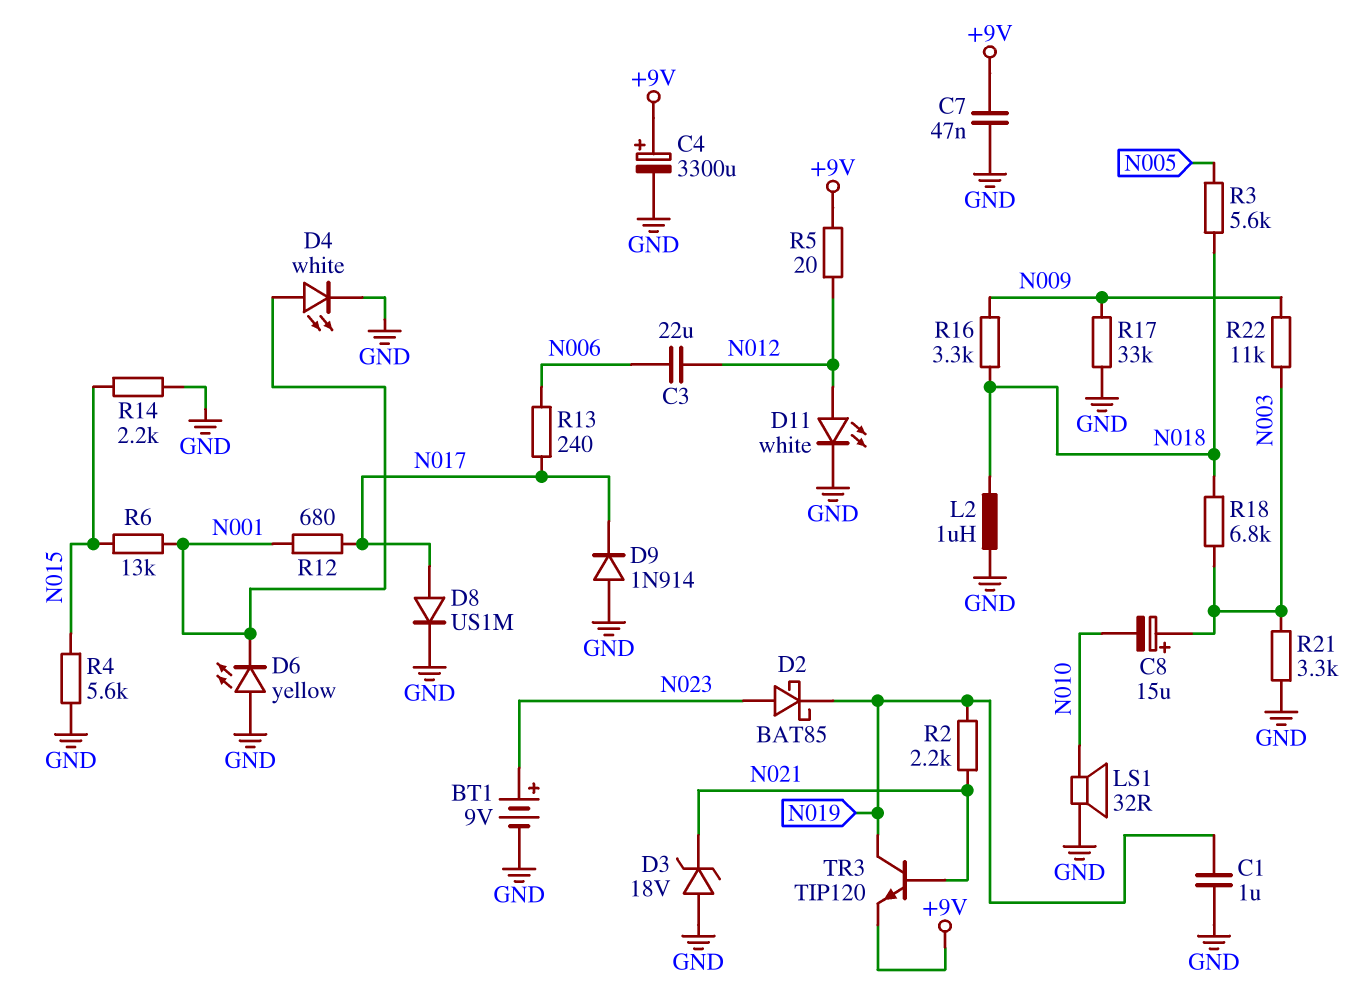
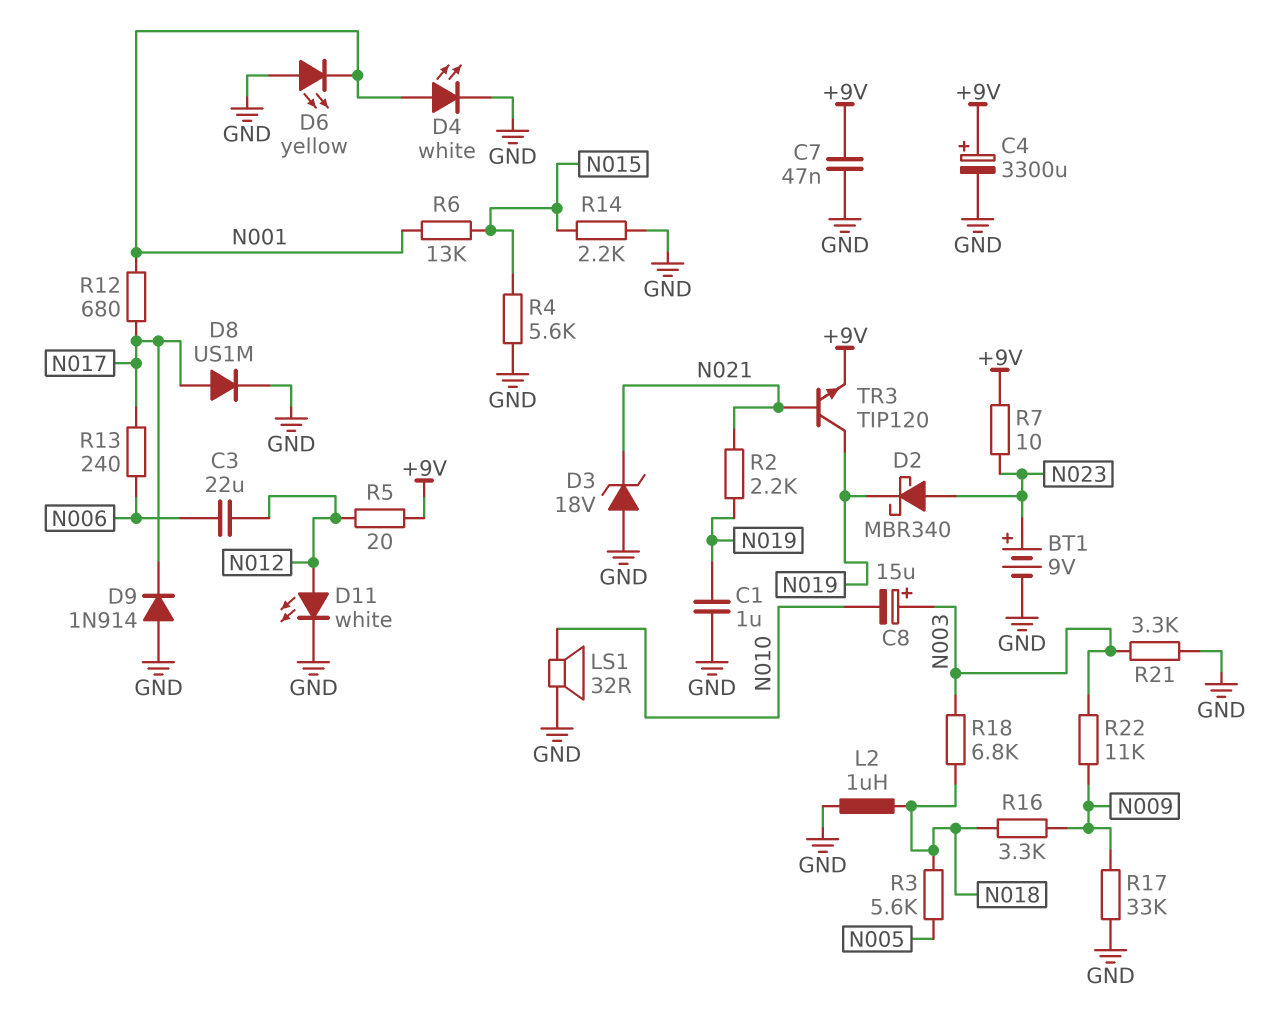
D2: schottky BAT85 (A N023, K N019) -> schottky MBR340 (A N023, K N019)
R7: none -> 10 (+9V, N023)

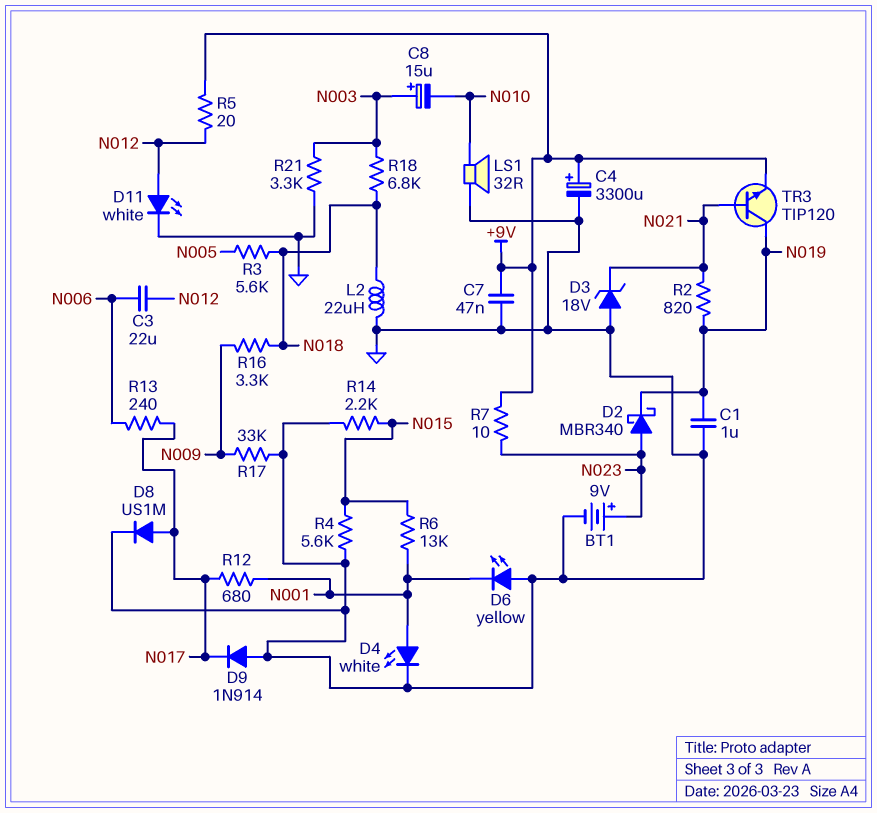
L2: 1uH (GND, N018) -> 22uH (GND, N018)
R2: 2.2k (N019, N021) -> 820 (N019, N021)
R22: 11k (N003, N009) -> none

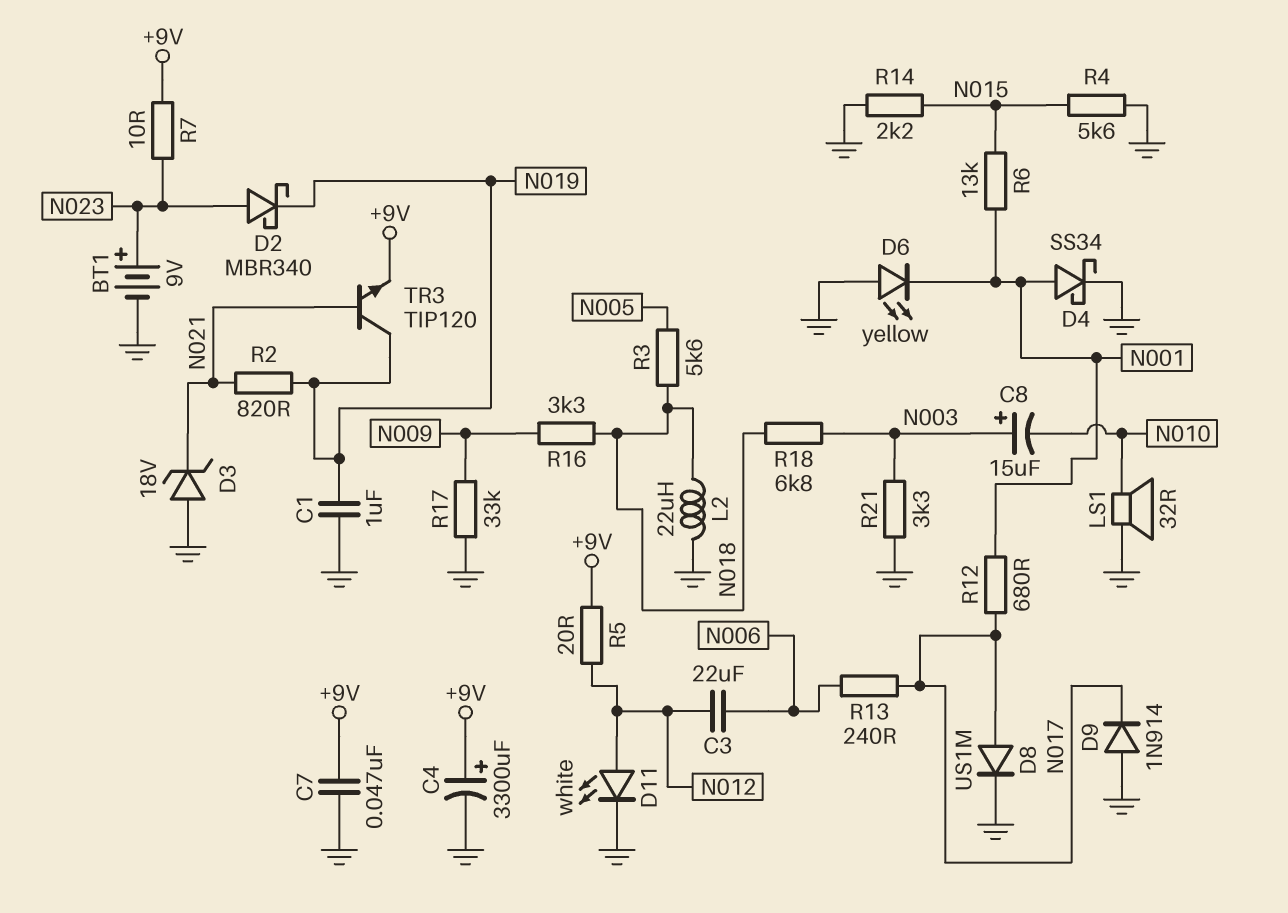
D4: LED white (A N001, K GND) -> schottky SS34 (A N001, K GND)

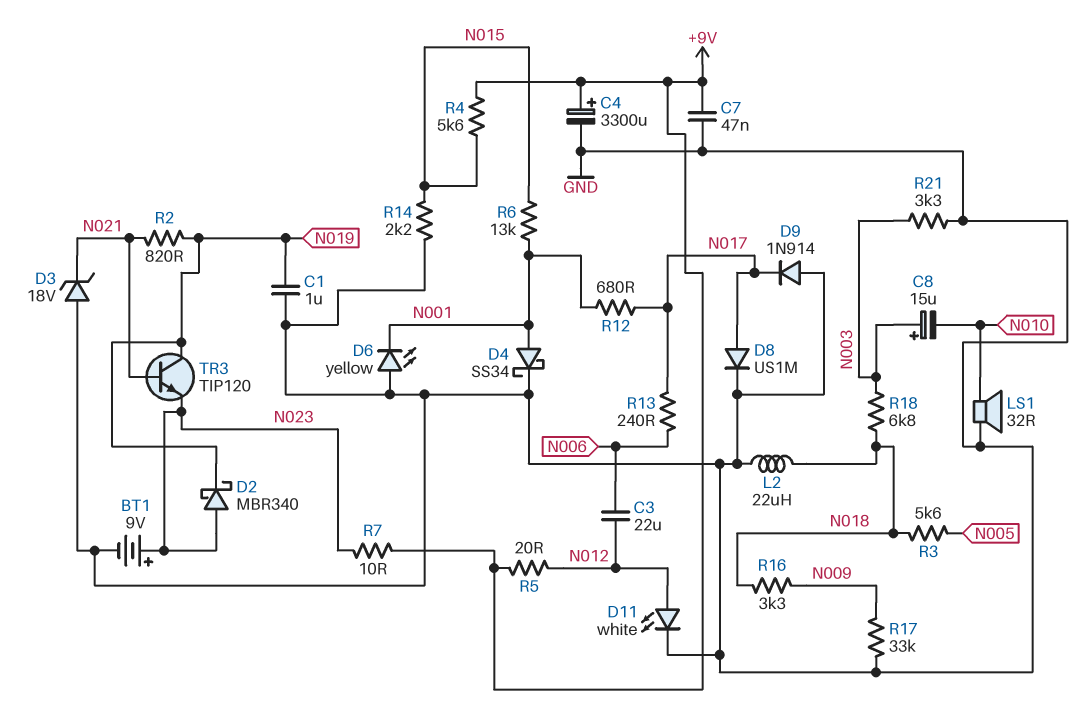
R4: 5.6k (GND, N015) -> 5.6k (+9V, N015)
TR3: NPN TIP120 (B N021, C N019, E +9V) -> NPN TIP120 (B N021, C N019, E N023)

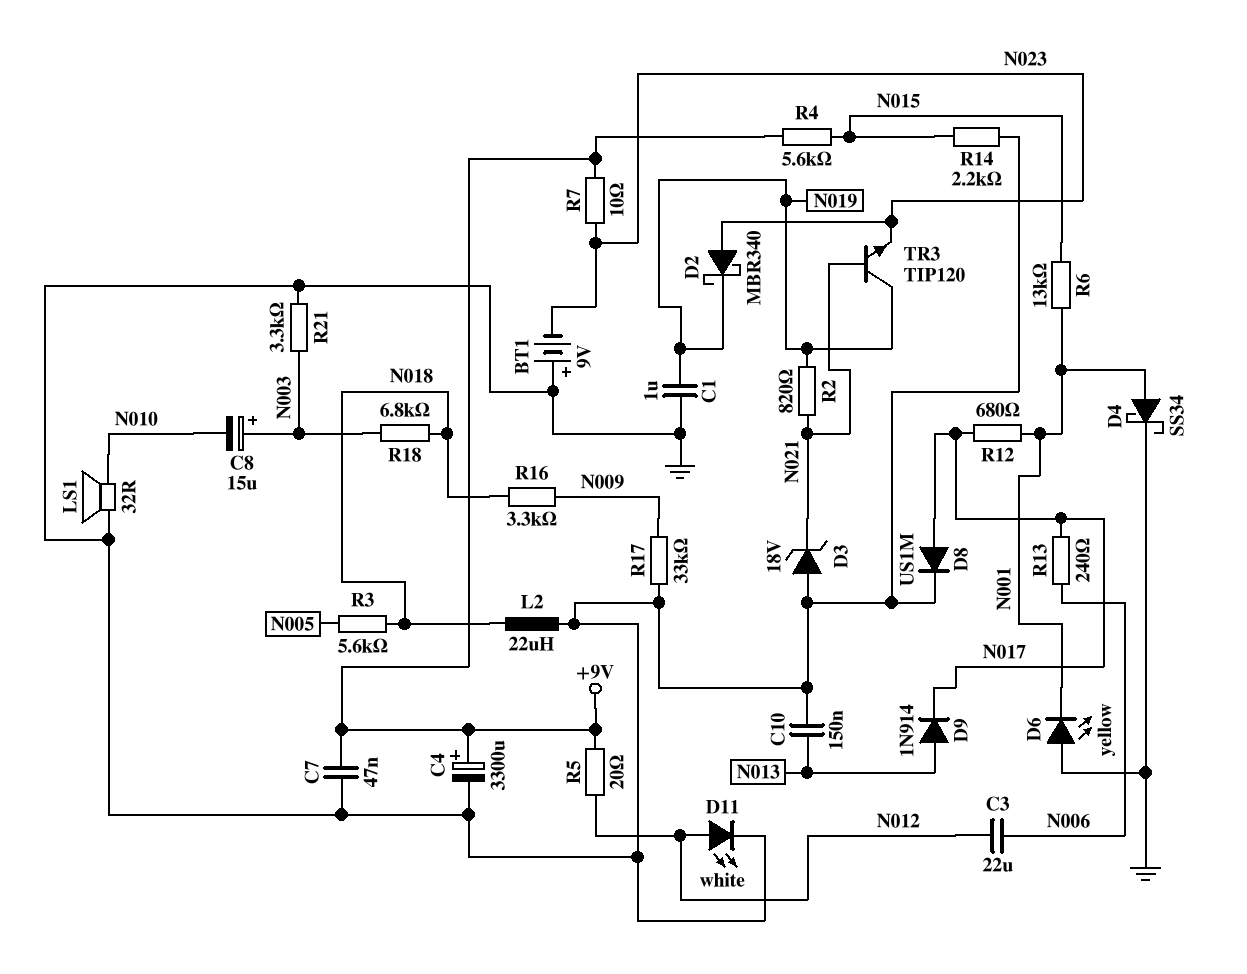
BT1: 9V (plus N023, minus GND) -> 9V (plus GND, minus N023)
C10: none -> 150nF (GND, N013)
D9: diode 1N914 (A GND, K N017) -> diode 1N914 (A N013, K N017)

